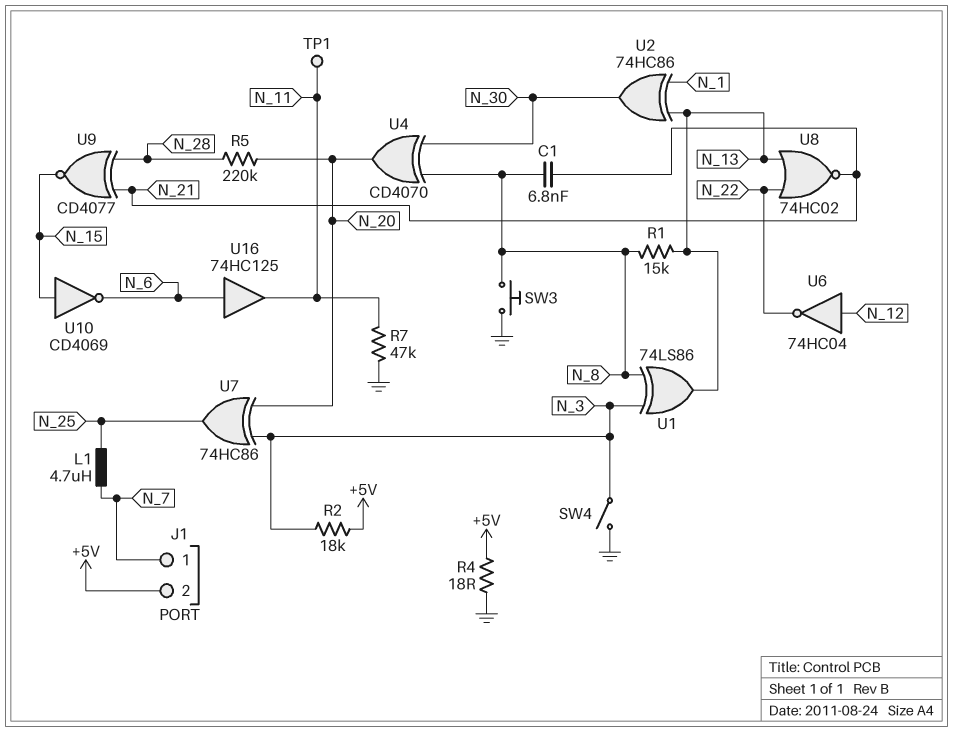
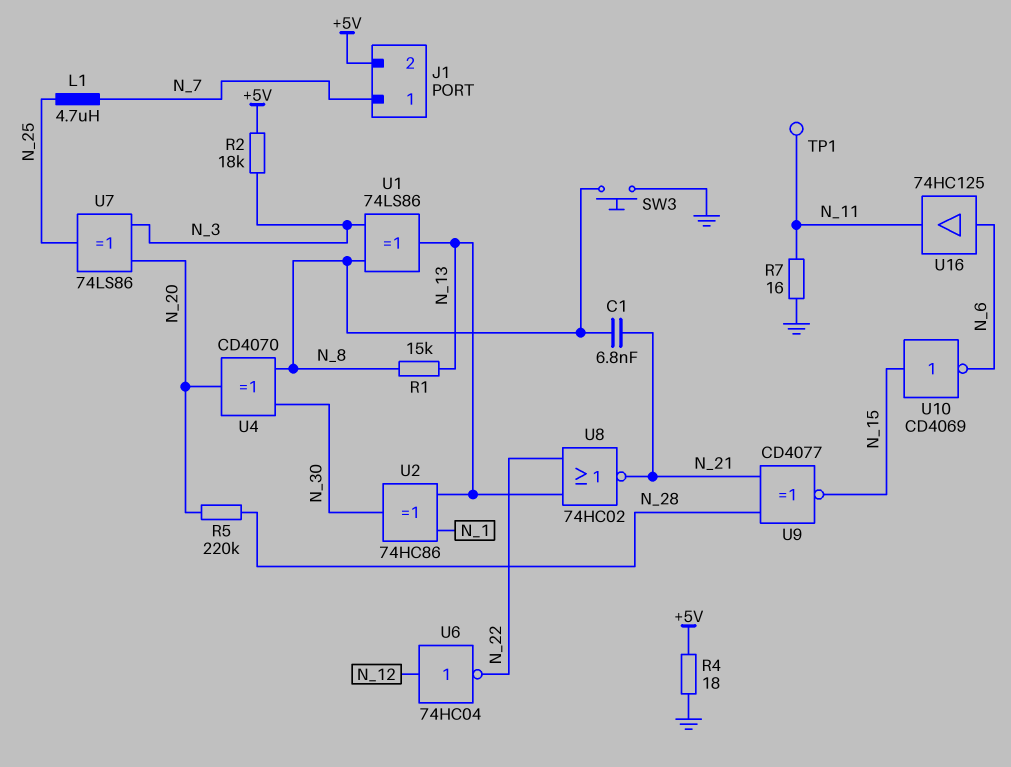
R7: 47k (GND, N_11) -> 16 (GND, N_11)
SW4: switch (GND, N_3) -> none
U7: XOR 74HC86 (in N_3, in N_20, out N_25) -> XOR 74LS86 (in N_3, in N_20, out N_25)

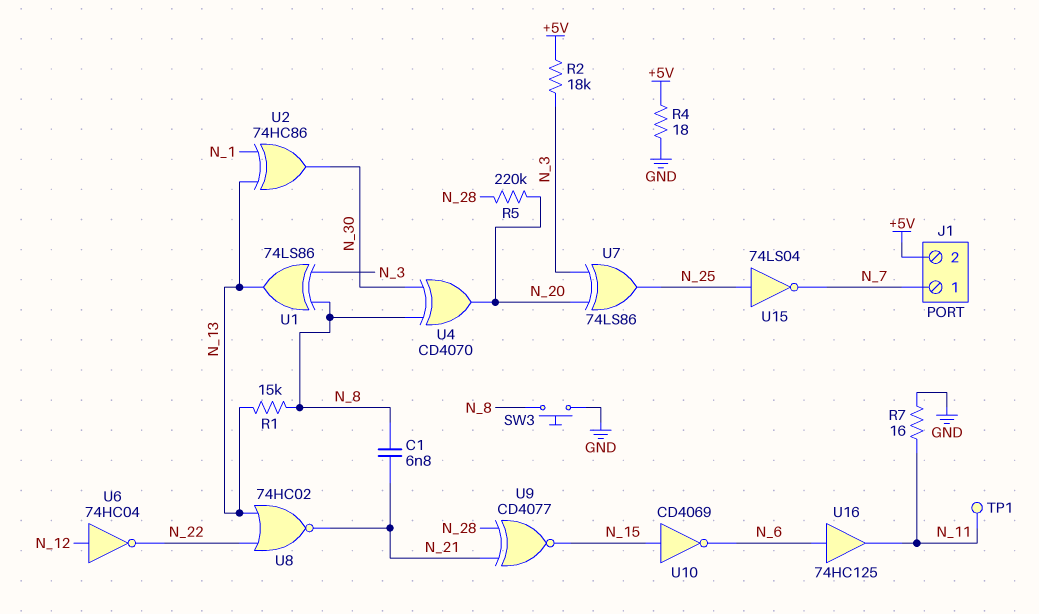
L1: 4.7uH (N_7, N_25) -> none
U15: none -> NOT 74LS04 (in N_25, out N_7)

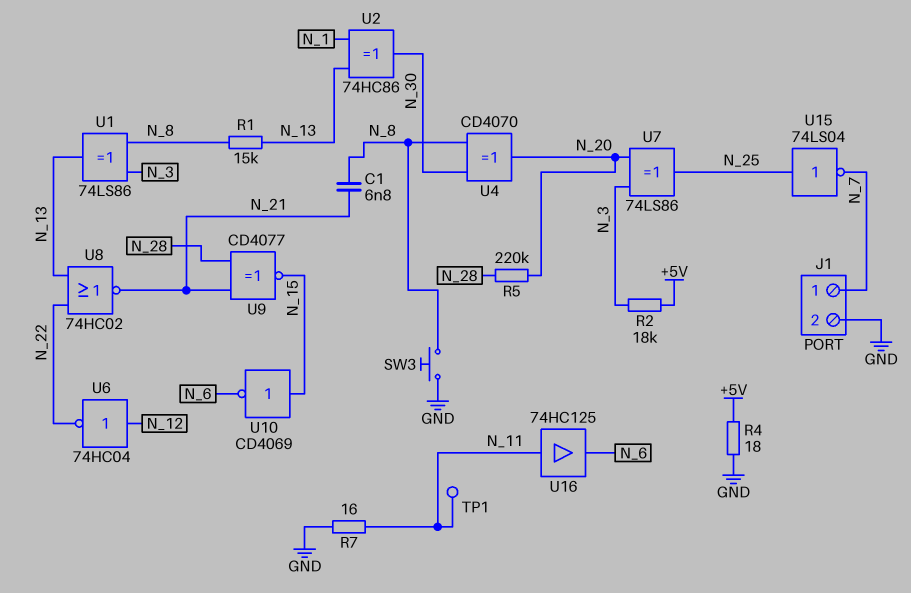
J1 pin 2: +5V -> GND
U16: buffer 74HC125 (in N_6, out N_11) -> buffer 74HC125 (in N_11, out N_6)

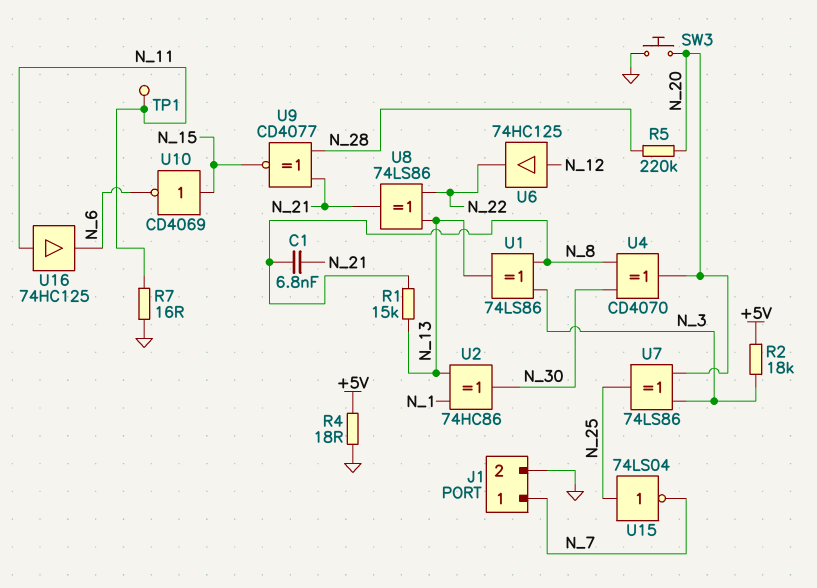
SW3: button (GND, N_8) -> button (GND, N_20)
U6: NOT 74HC04 (in N_12, out N_22) -> buffer 74HC125 (in N_12, out N_22)
U8: NOR 74HC02 (in N_13, in N_22, out N_21) -> XOR 74LS86 (in N_13, in N_22, out N_21)

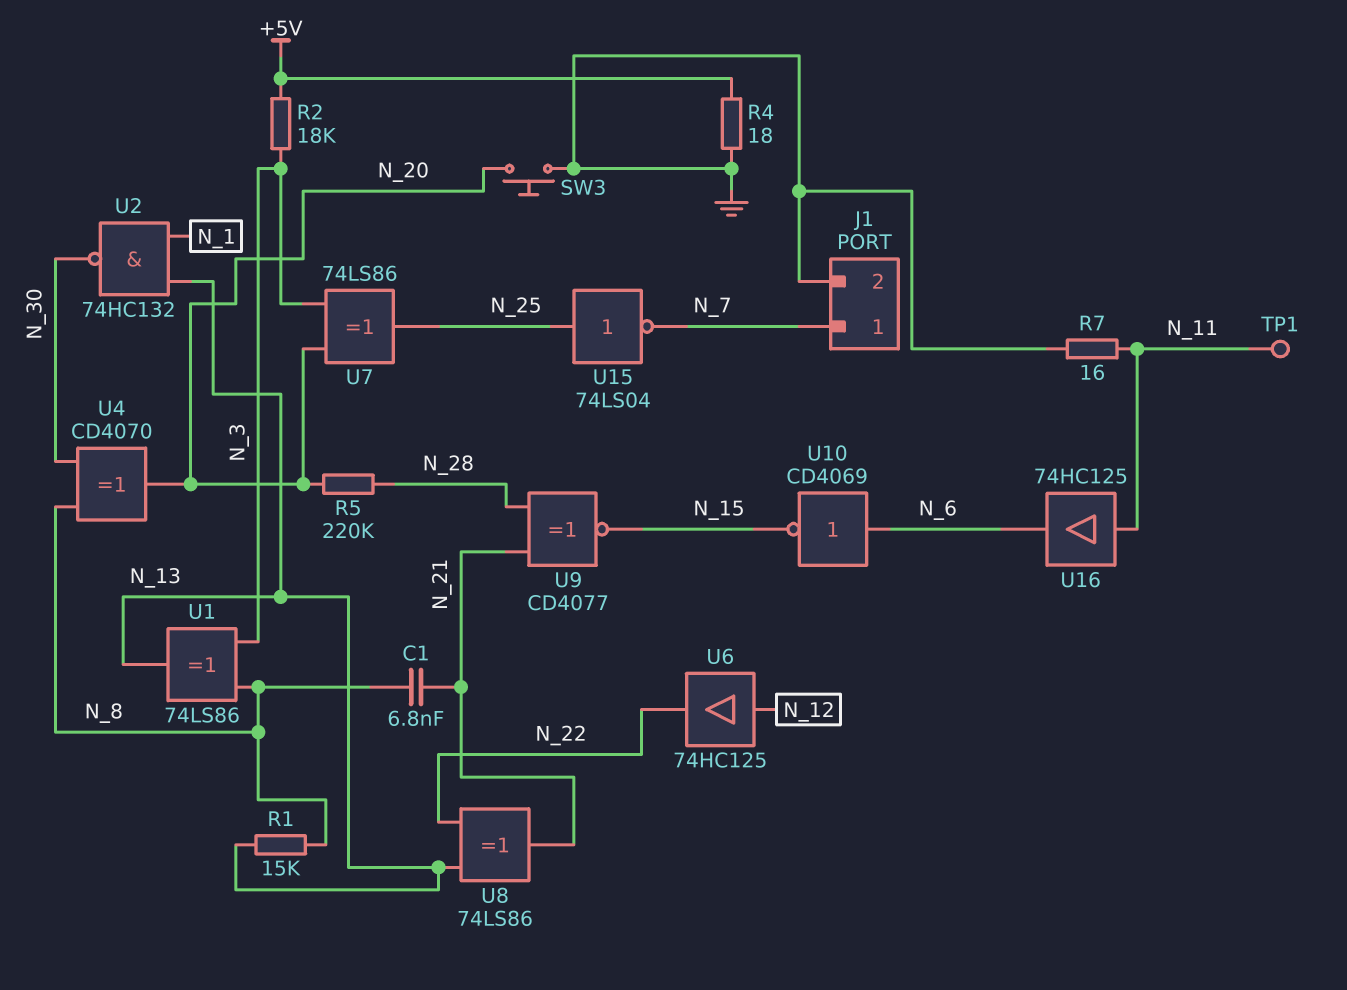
U2: XOR 74HC86 (in N_1, in N_13, out N_30) -> NAND 74HC132 (in N_1, in N_13, out N_30)
U10: NOT CD4069 (in N_15, out N_6) -> NOT CD4069 (in N_6, out N_15)

